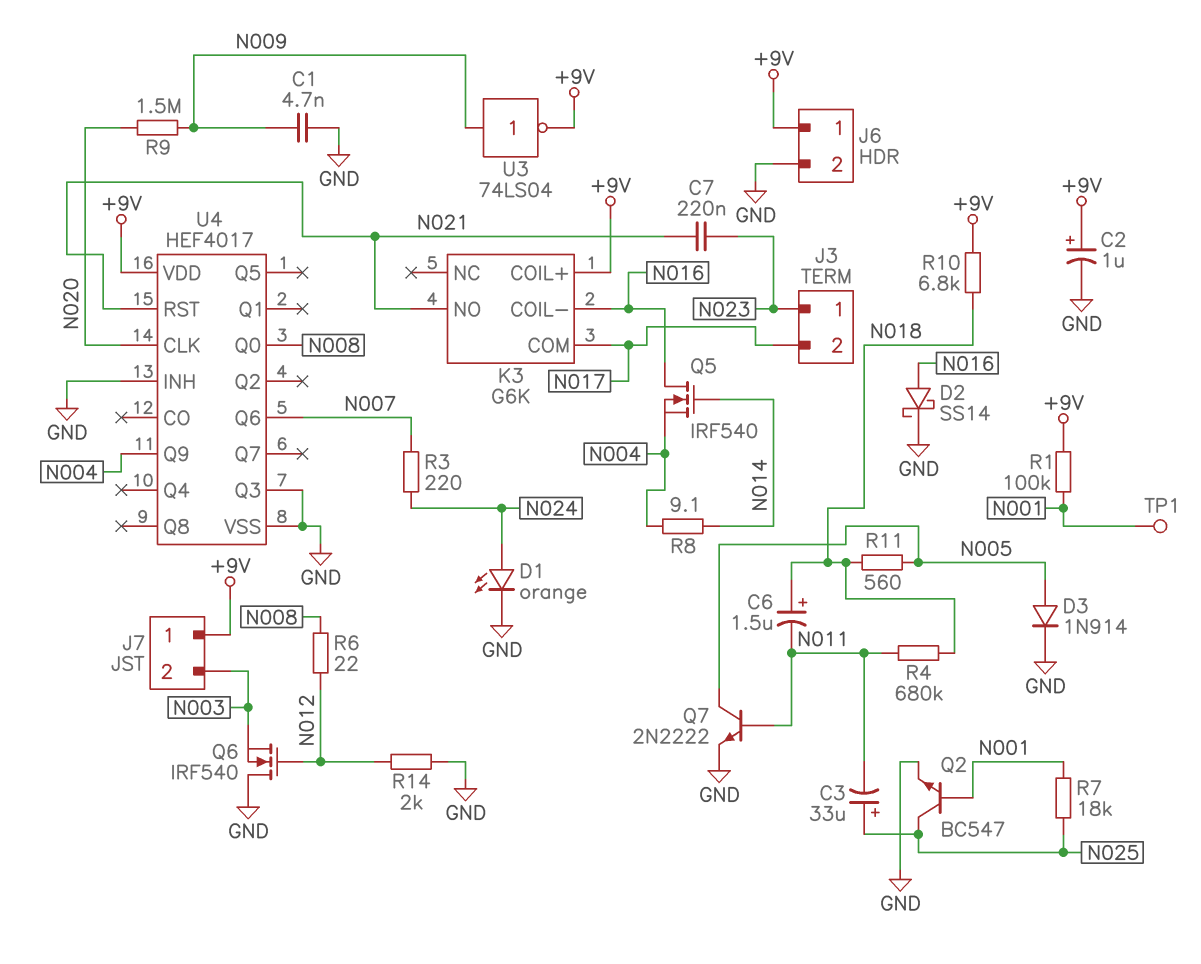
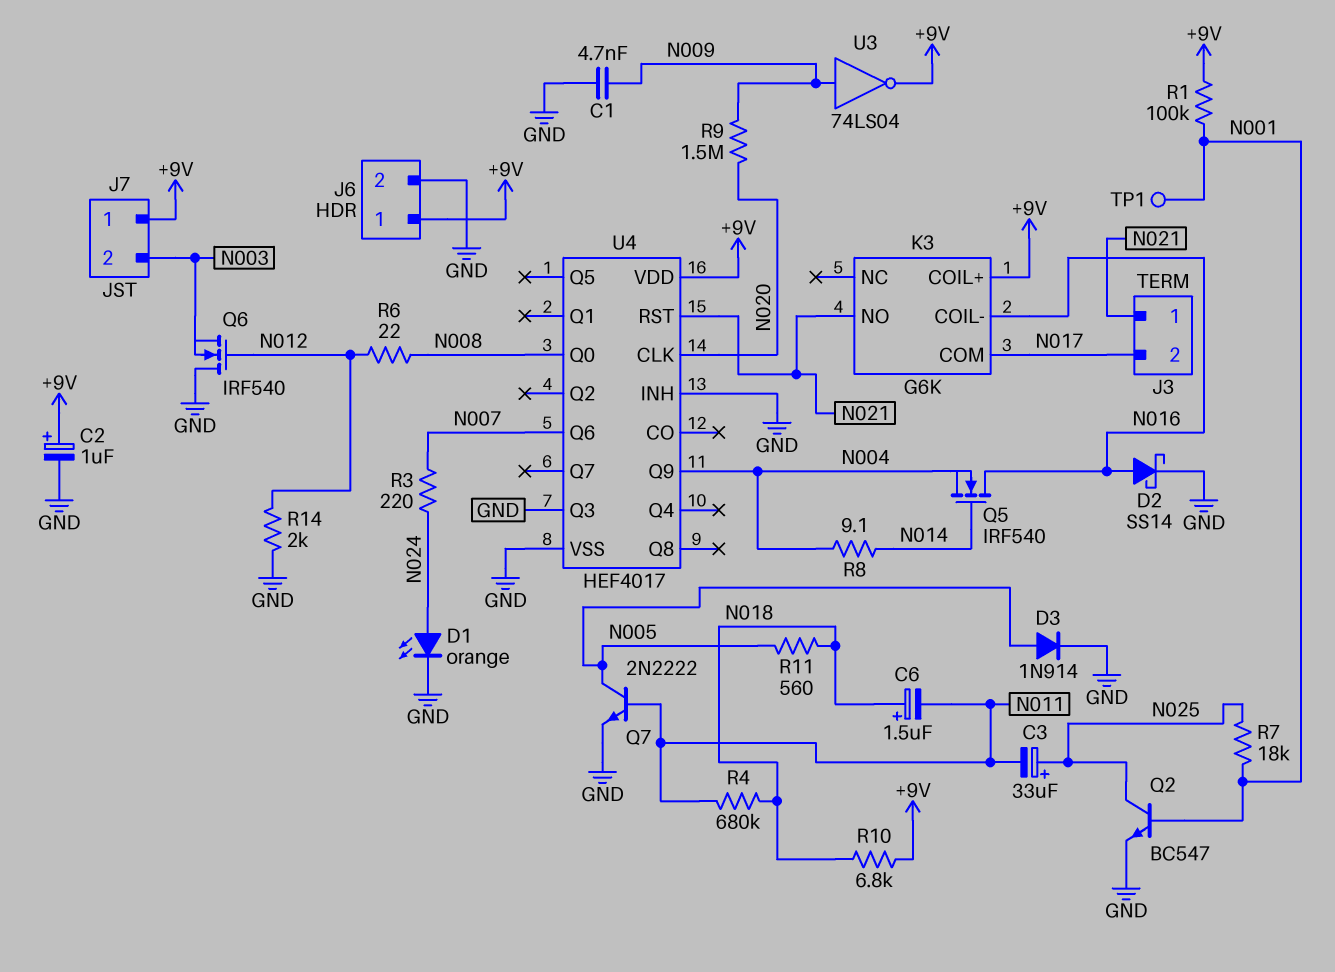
C7: 220nF (N021, N023) -> none
J3 pin 1: N023 -> N021

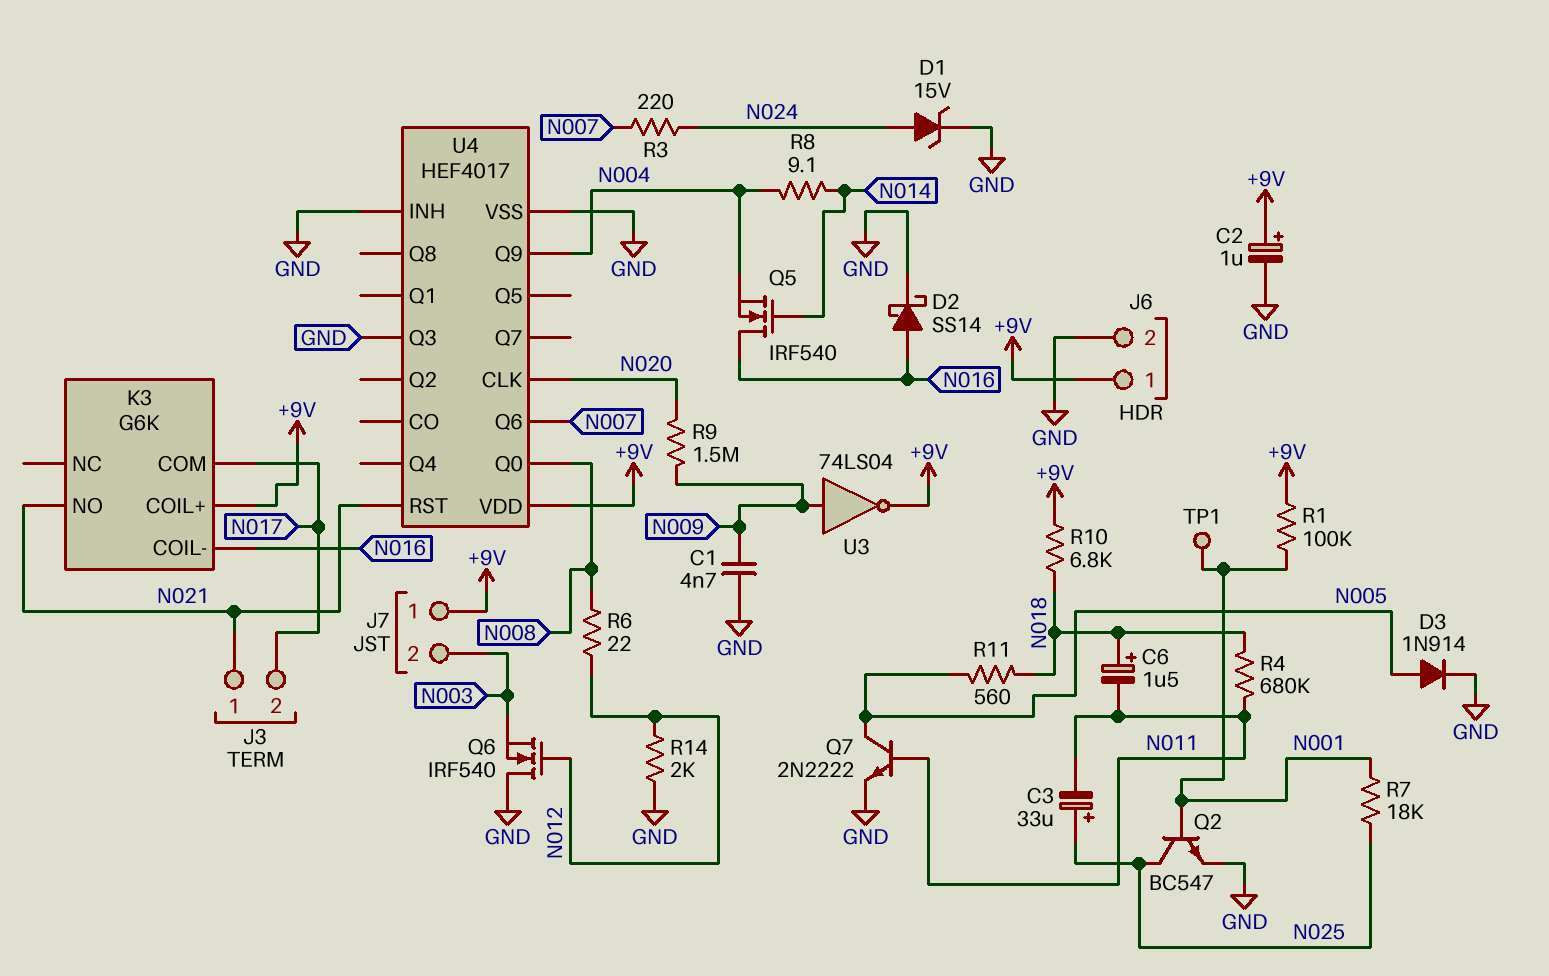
D1: LED orange (A N024, K GND) -> zener 15V (A N024, K GND)

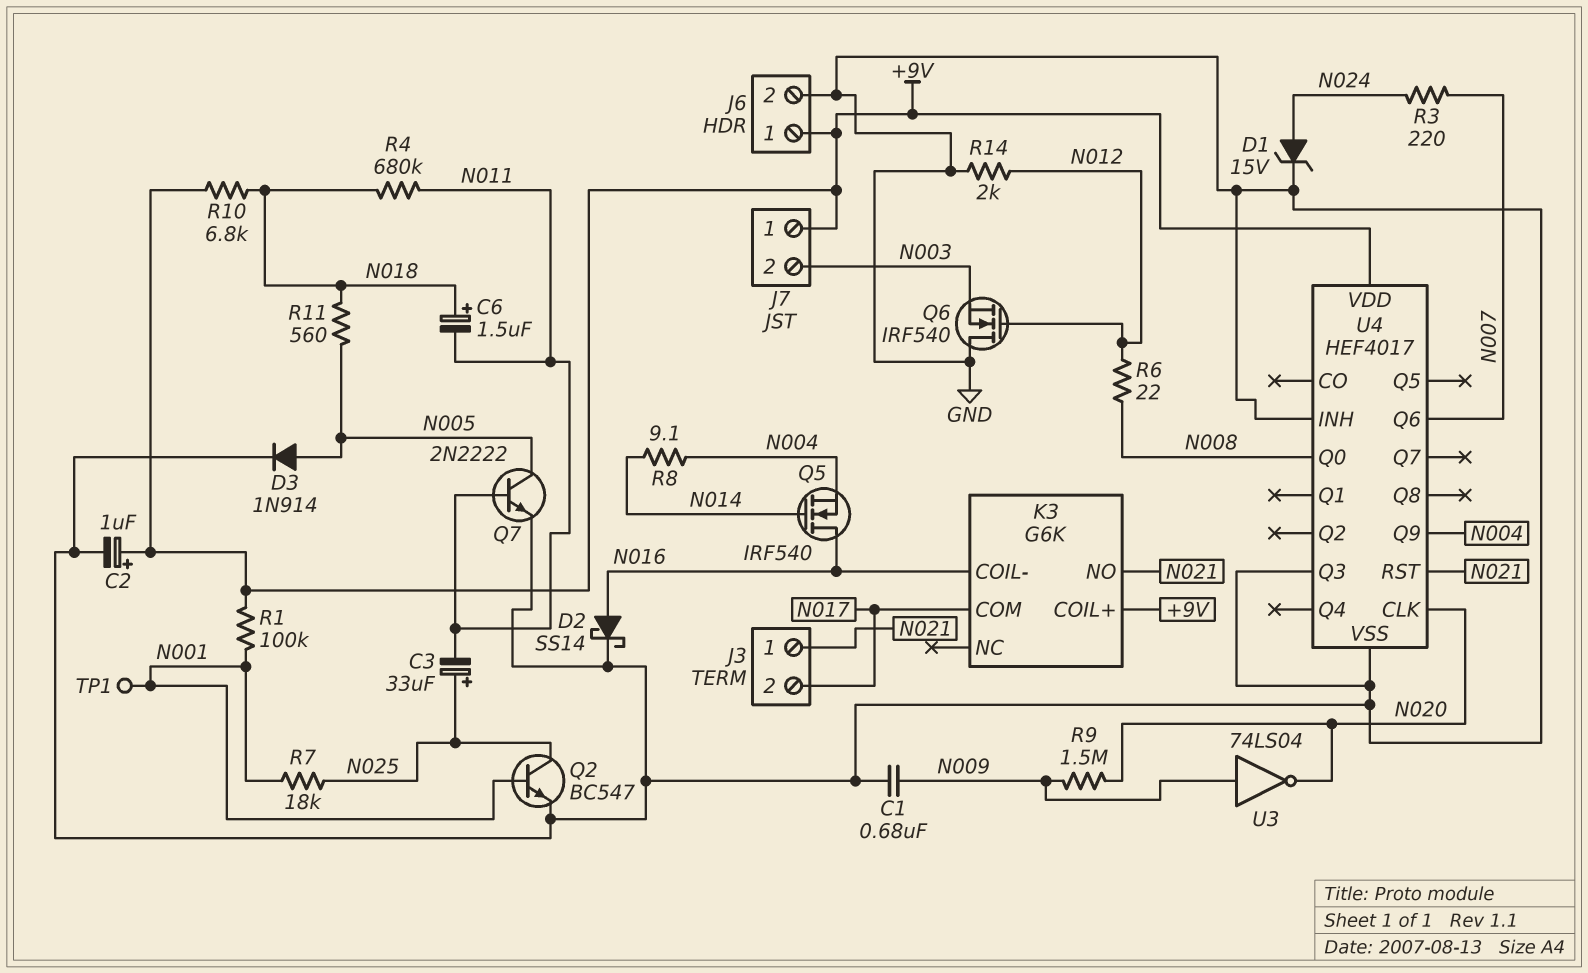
C1: 4.7nF (GND, N009) -> 680nF (GND, N009)
U3: NOT 74LS04 (in N009, out +9V) -> NOT 74LS04 (in N009, out N020)

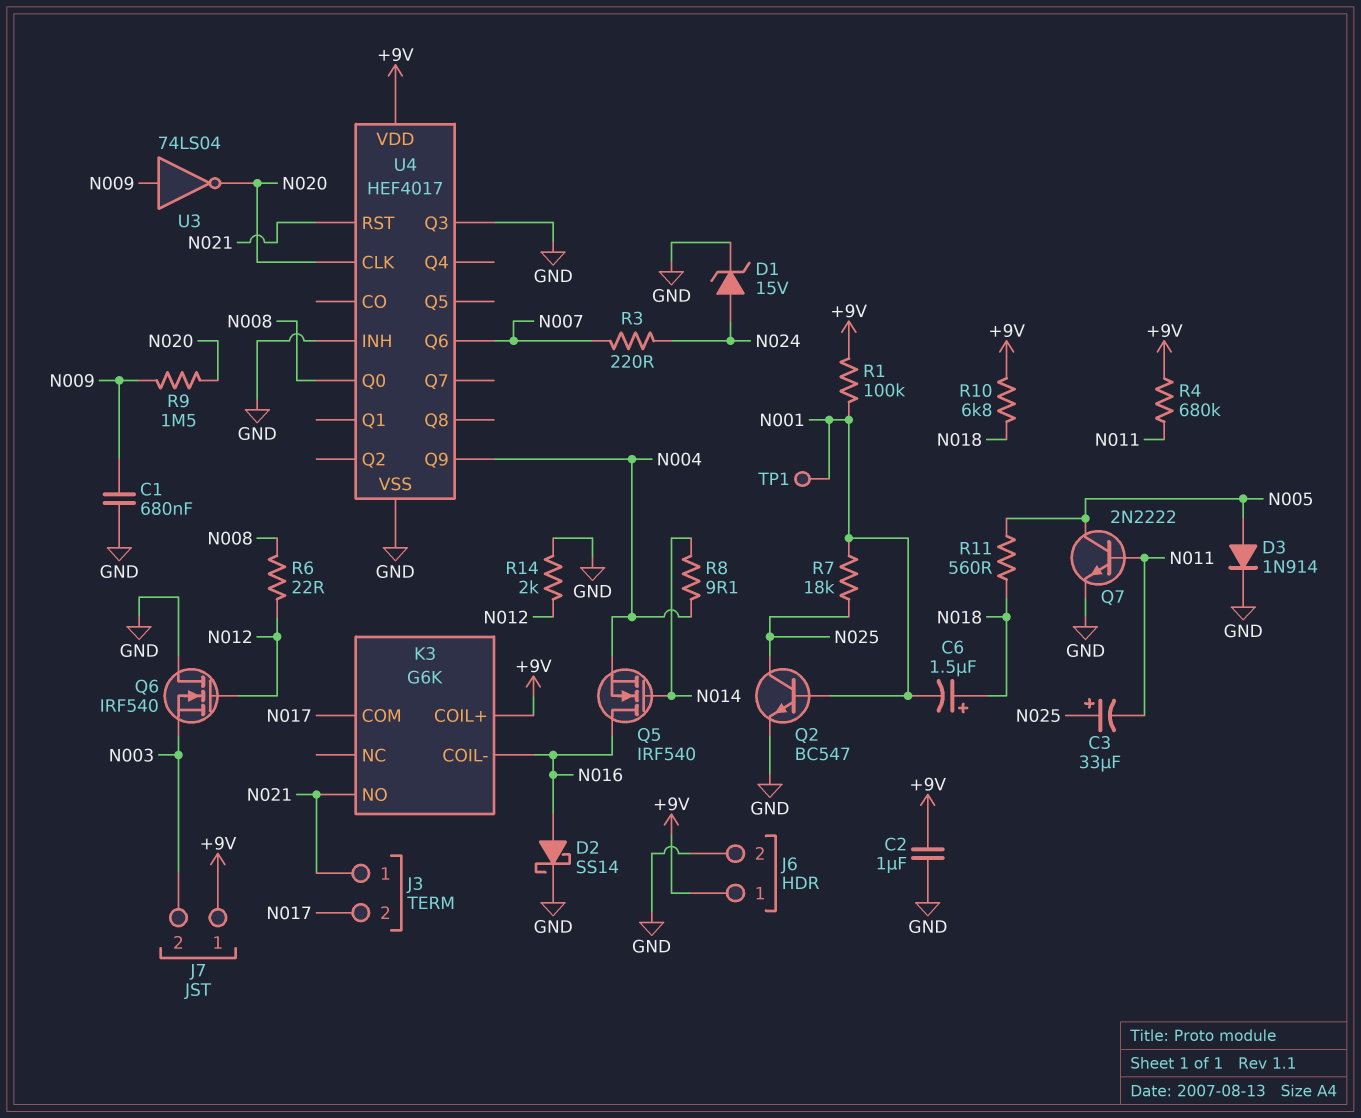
C2: 1uF (plus +9V, minus GND) -> 1uF (+9V, GND)
C6: 1.5uF (plus N018, minus N011) -> 1.5uF (plus N018, minus N001)
R4: 680k (N011, N018) -> 680k (+9V, N011)

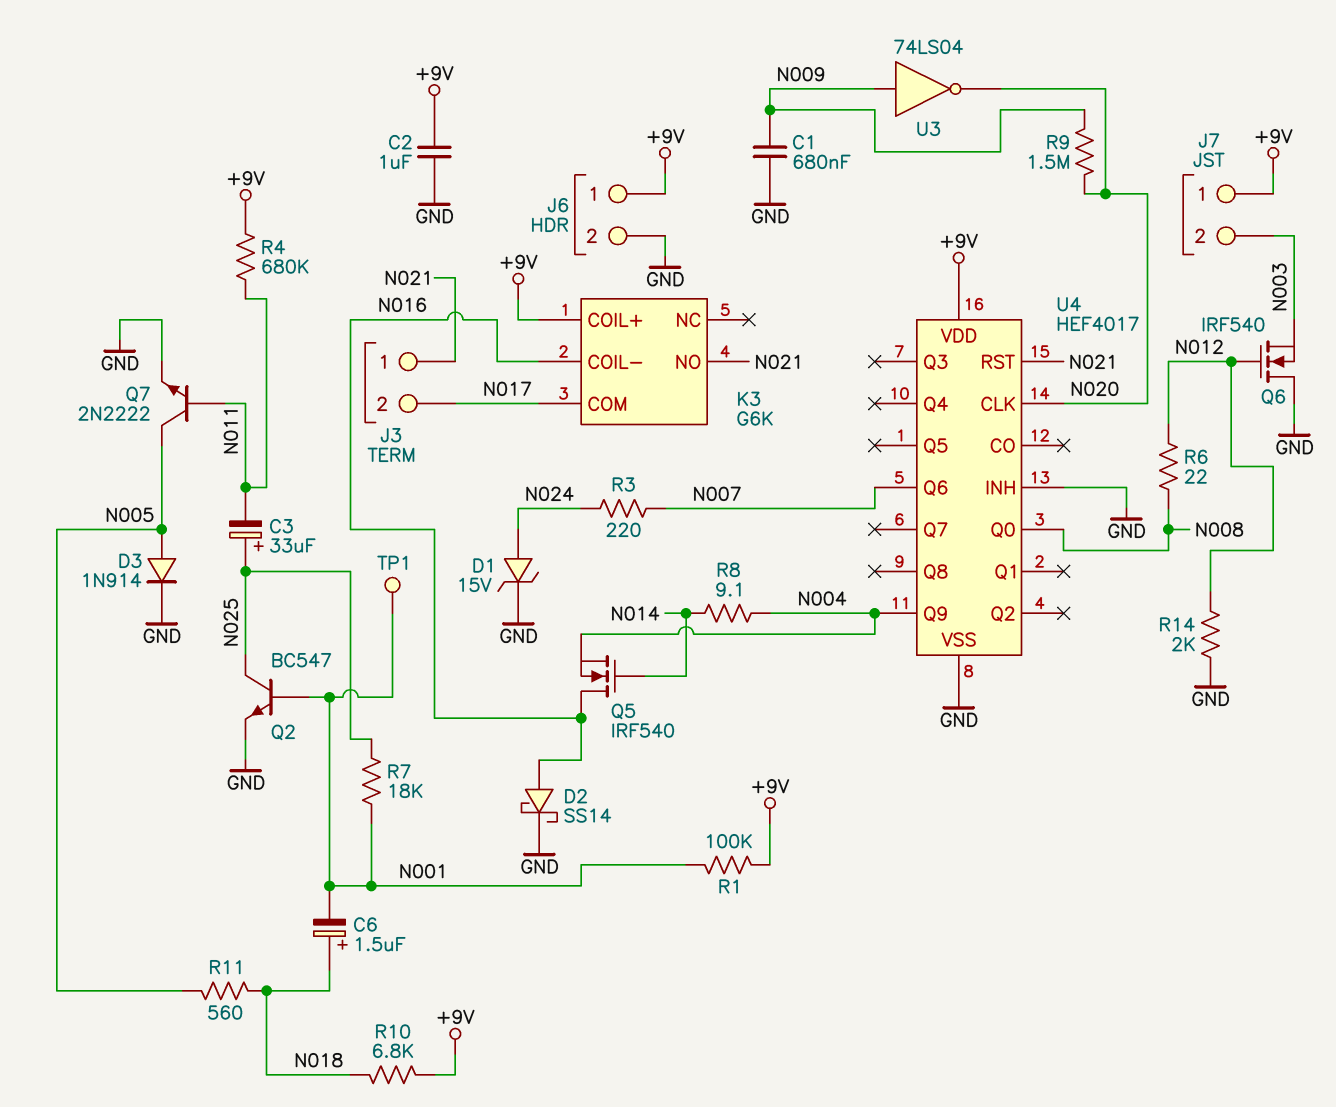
U4 pin Q3: GND -> none

